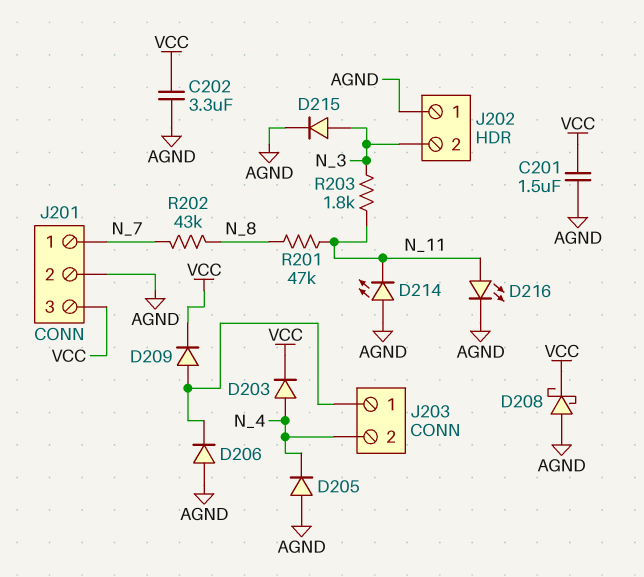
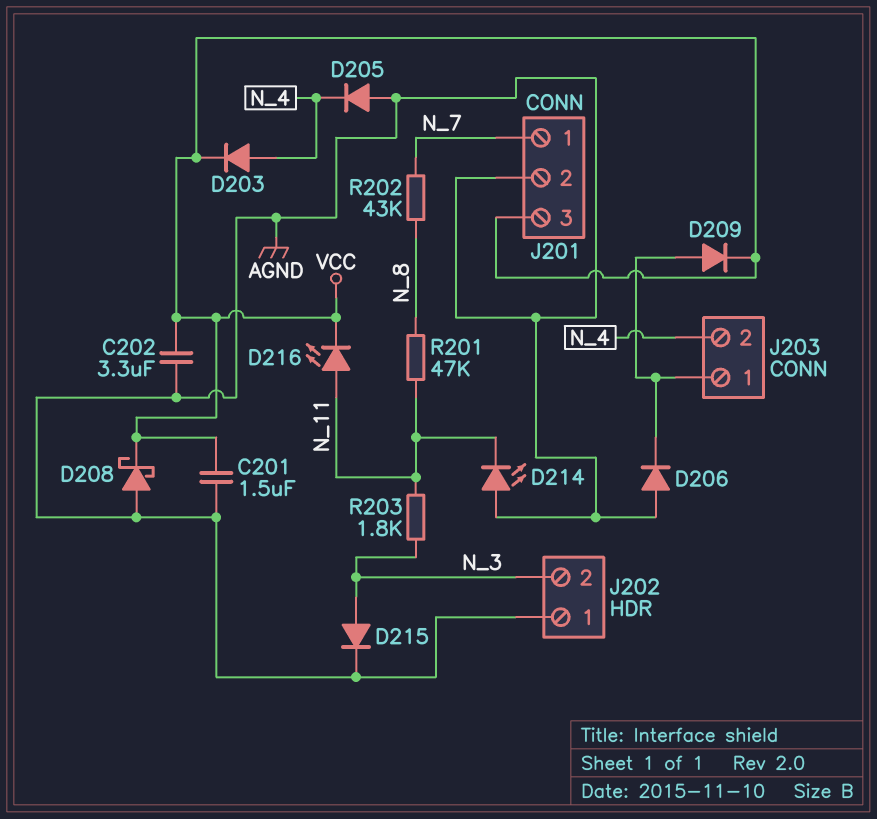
D216: LED (A N_11, K AGND) -> LED (A N_11, K VCC)

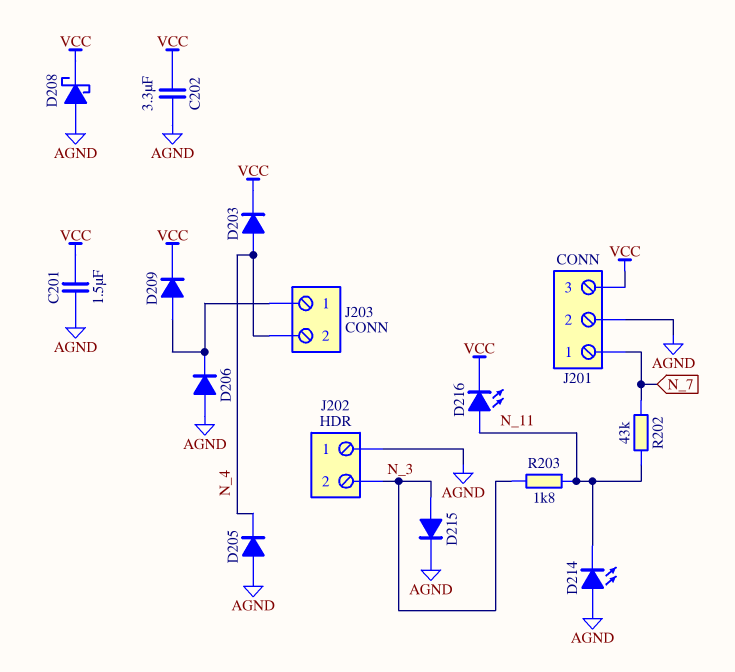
R201: 47k (N_8, N_11) -> none
R202: 43k (N_7, N_8) -> 43k (N_7, N_11)

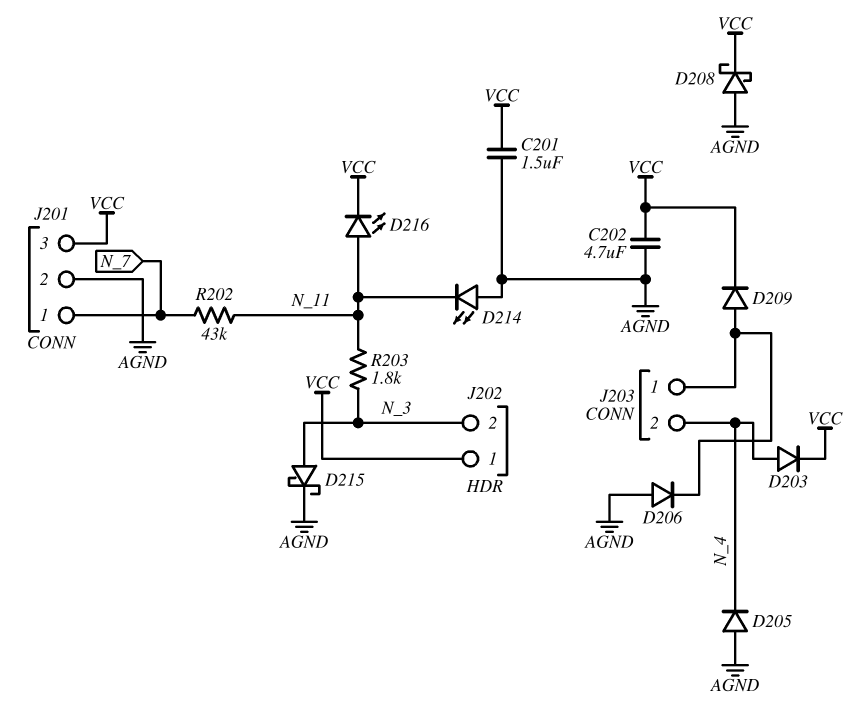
C202: 3.3uF (AGND, VCC) -> 4.7uF (AGND, VCC)
D215: diode (A N_3, K AGND) -> schottky (A N_3, K AGND)
J202 pin 1: AGND -> VCC

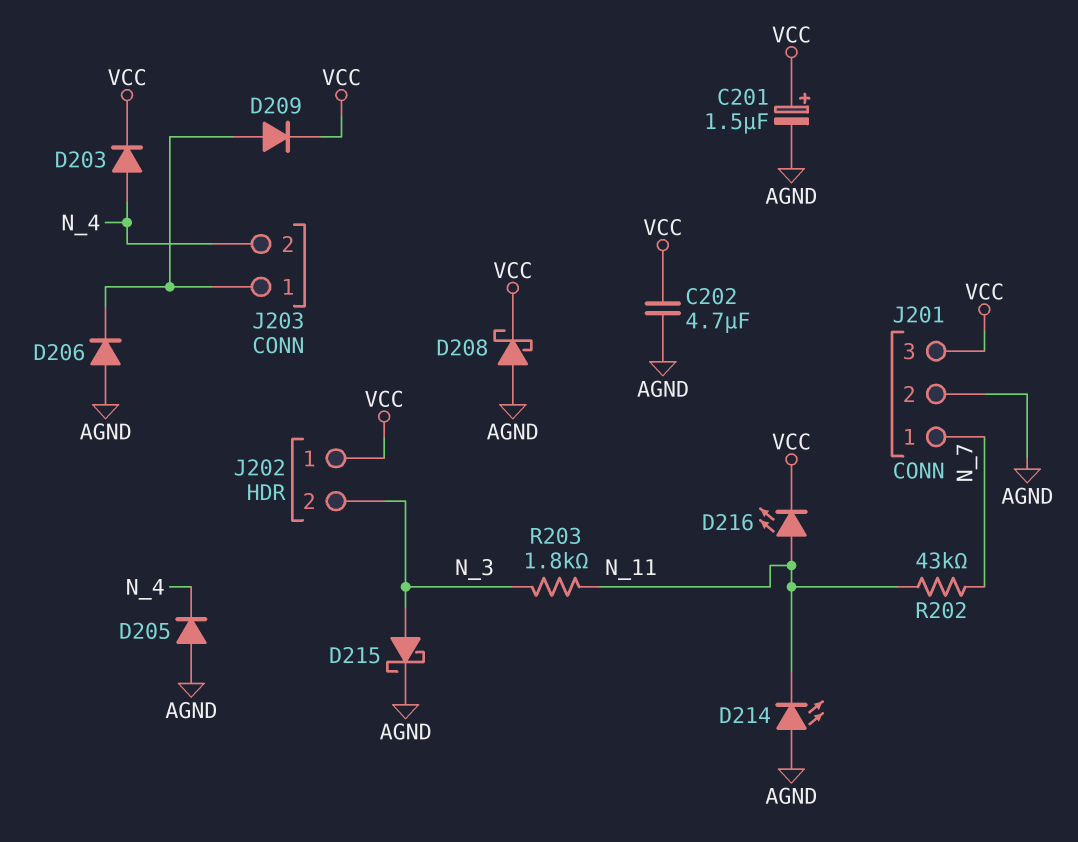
C201: 1.5uF (AGND, VCC) -> 1.5uF (plus VCC, minus AGND)

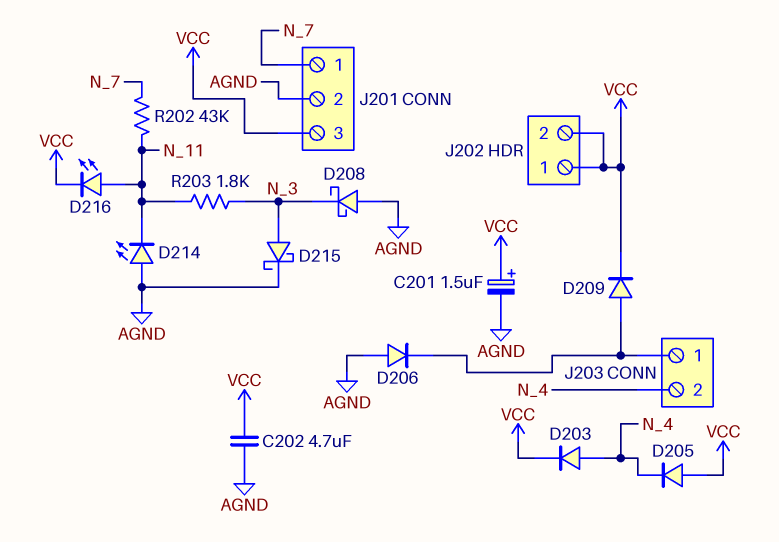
D205: diode (A AGND, K N_4) -> diode (A VCC, K N_4)
D208: schottky (A AGND, K VCC) -> schottky (A AGND, K N_3)
J202 pin 2: N_3 -> VCC

